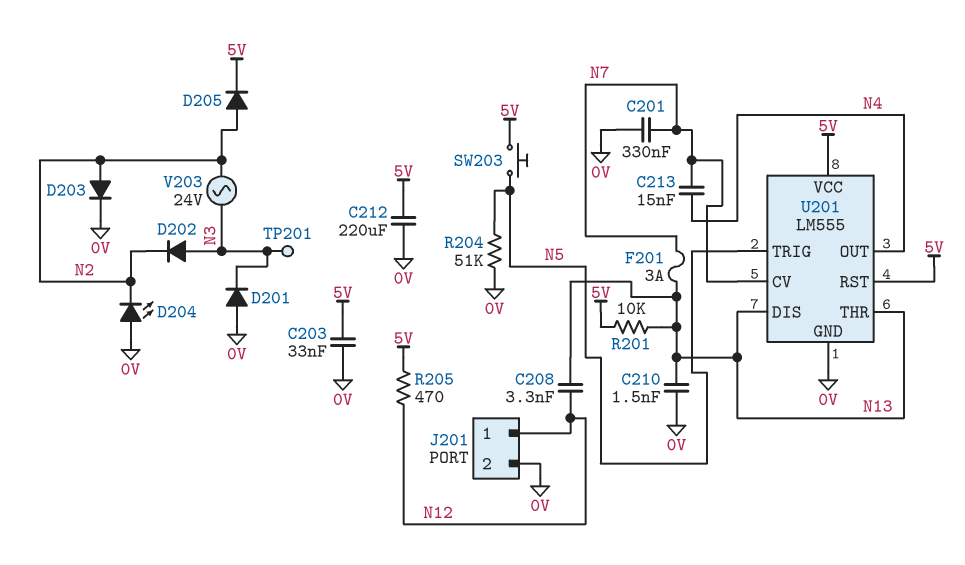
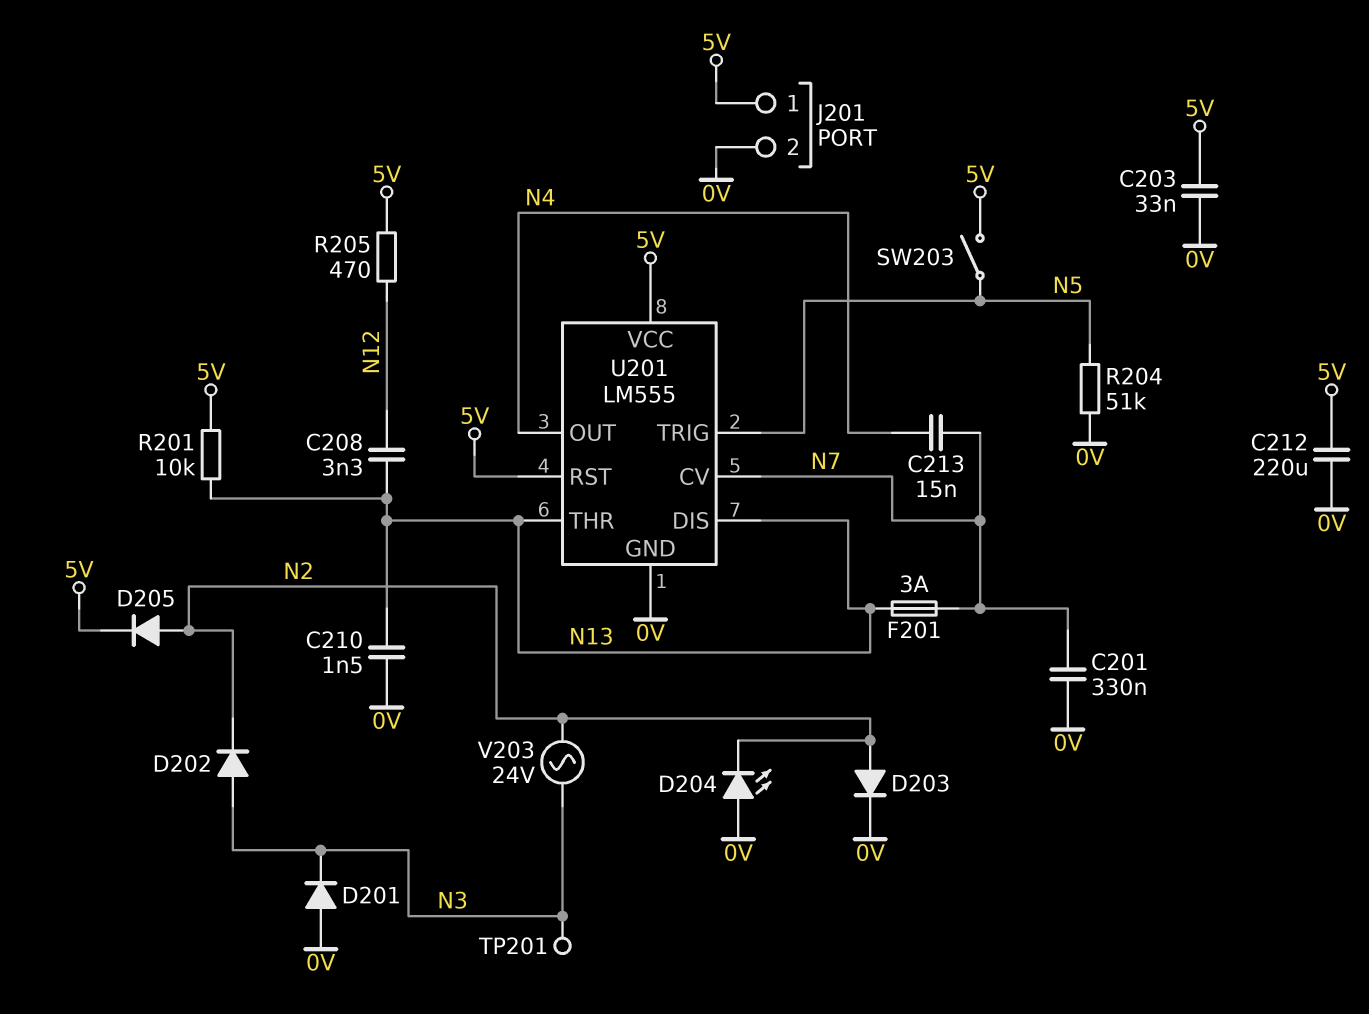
J201 pin 1: N12 -> 5V
SW203: button (5V, N5) -> switch (5V, N5)

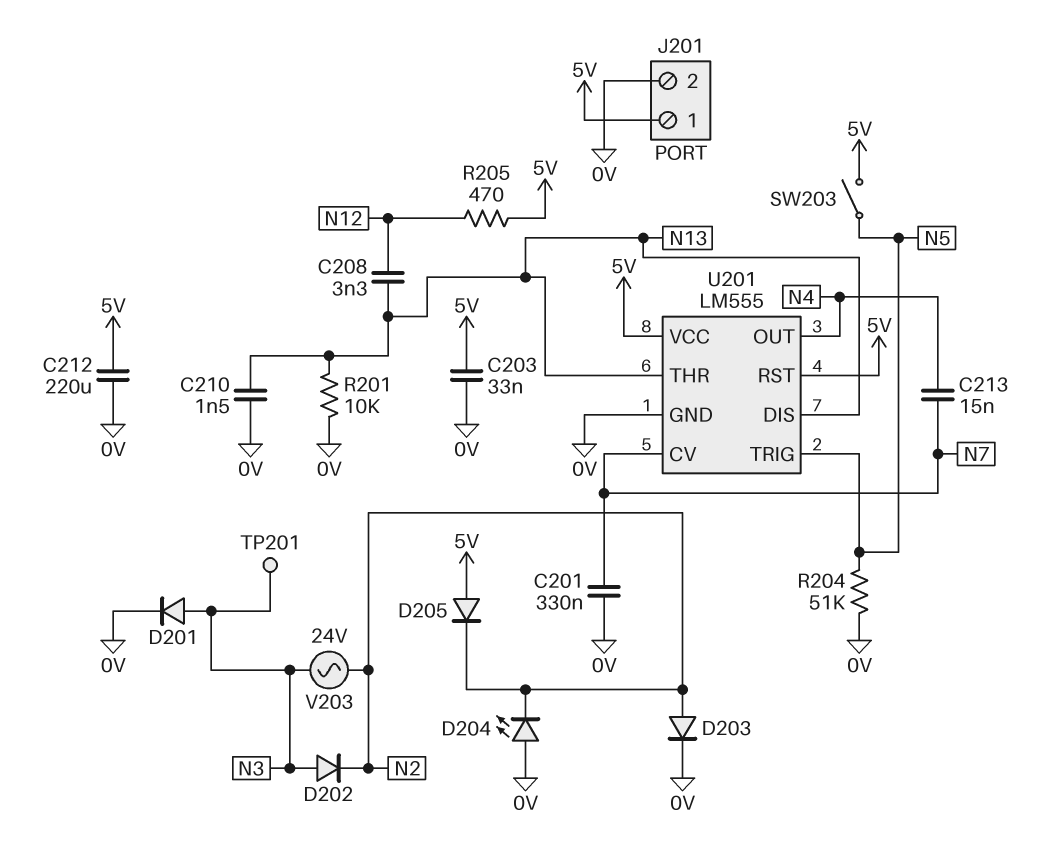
D201: diode (A 0V, K N3) -> diode (A N3, K 0V)
D205: diode (A N2, K 5V) -> diode (A 5V, K N2)
F201: 3A (N7, N13) -> none
R201: 10k (5V, N13) -> 10k (0V, N13)

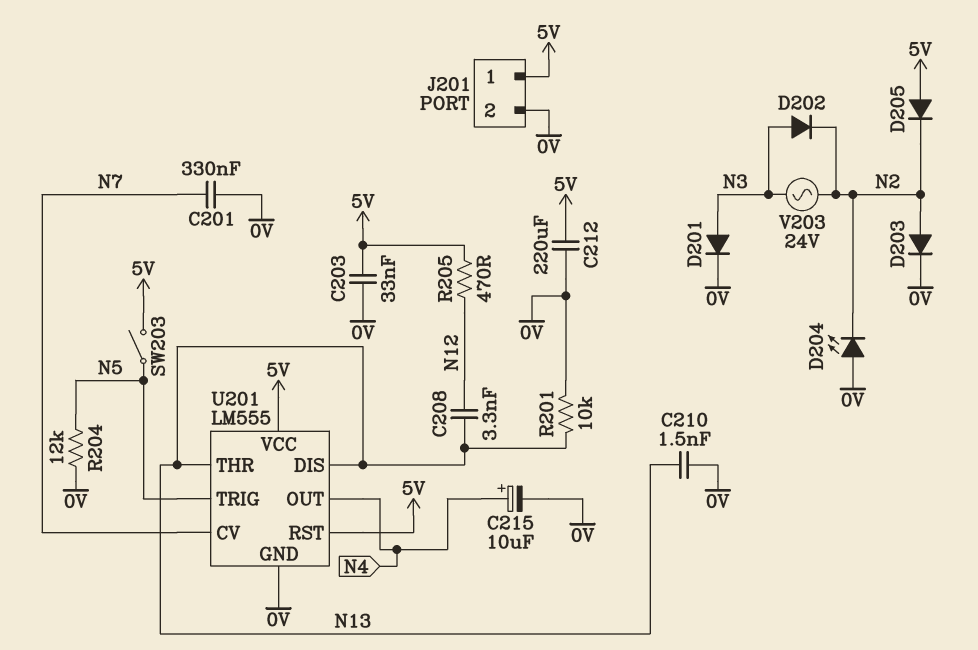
C213: 15nF (N4, N7) -> none
C215: none -> 10uF (plus N4, minus 0V)
R204: 51k (0V, N5) -> 12k (0V, N5)
TP201: test point (N3) -> none

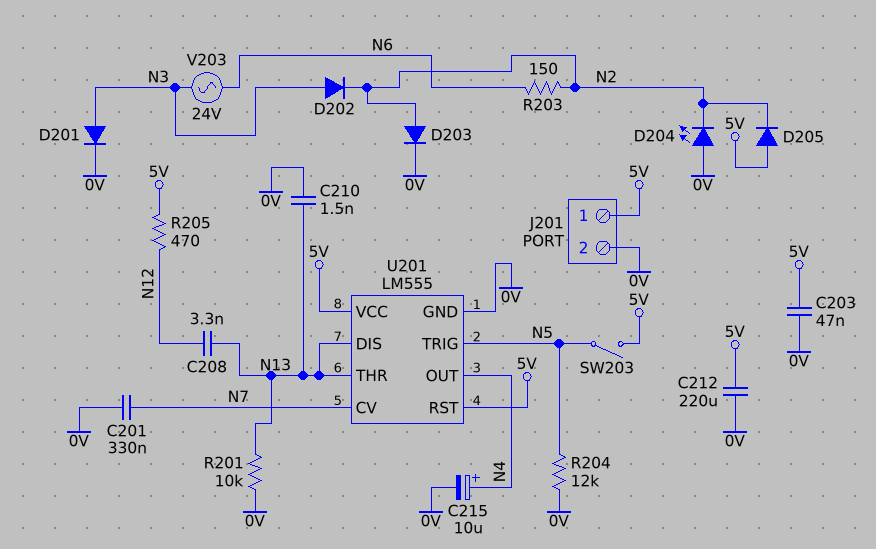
C203: 33nF (0V, 5V) -> 47nF (0V, 5V)
R203: none -> 150 (N2, N6)
V203: AC 24V (N2, N3) -> AC 24V (N3, N6)

